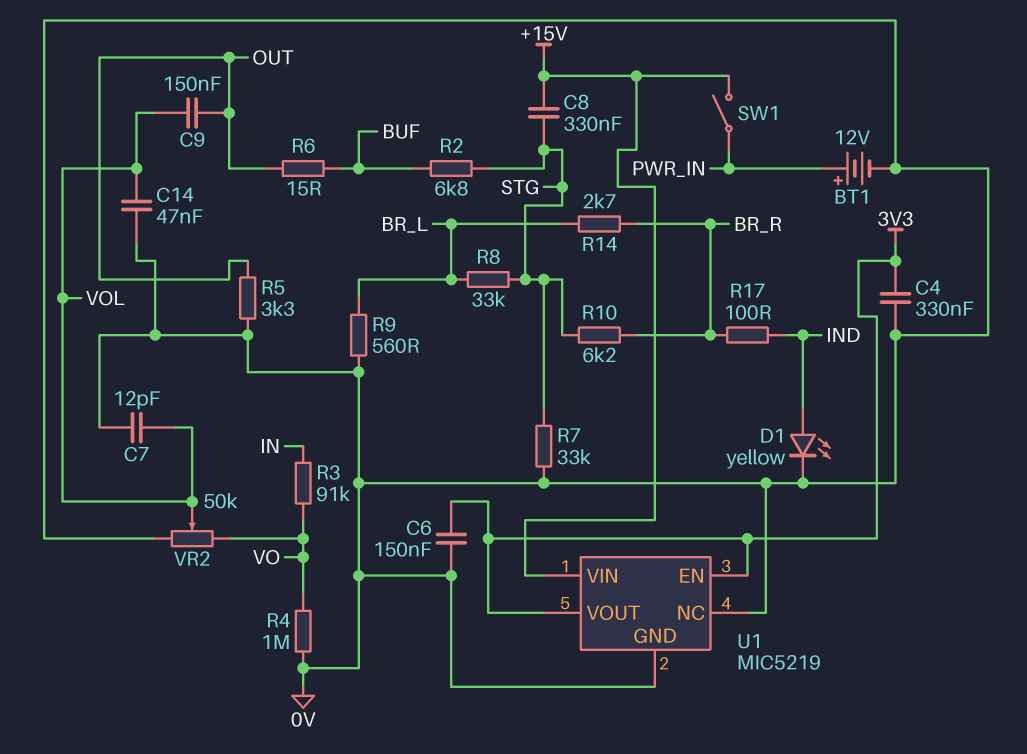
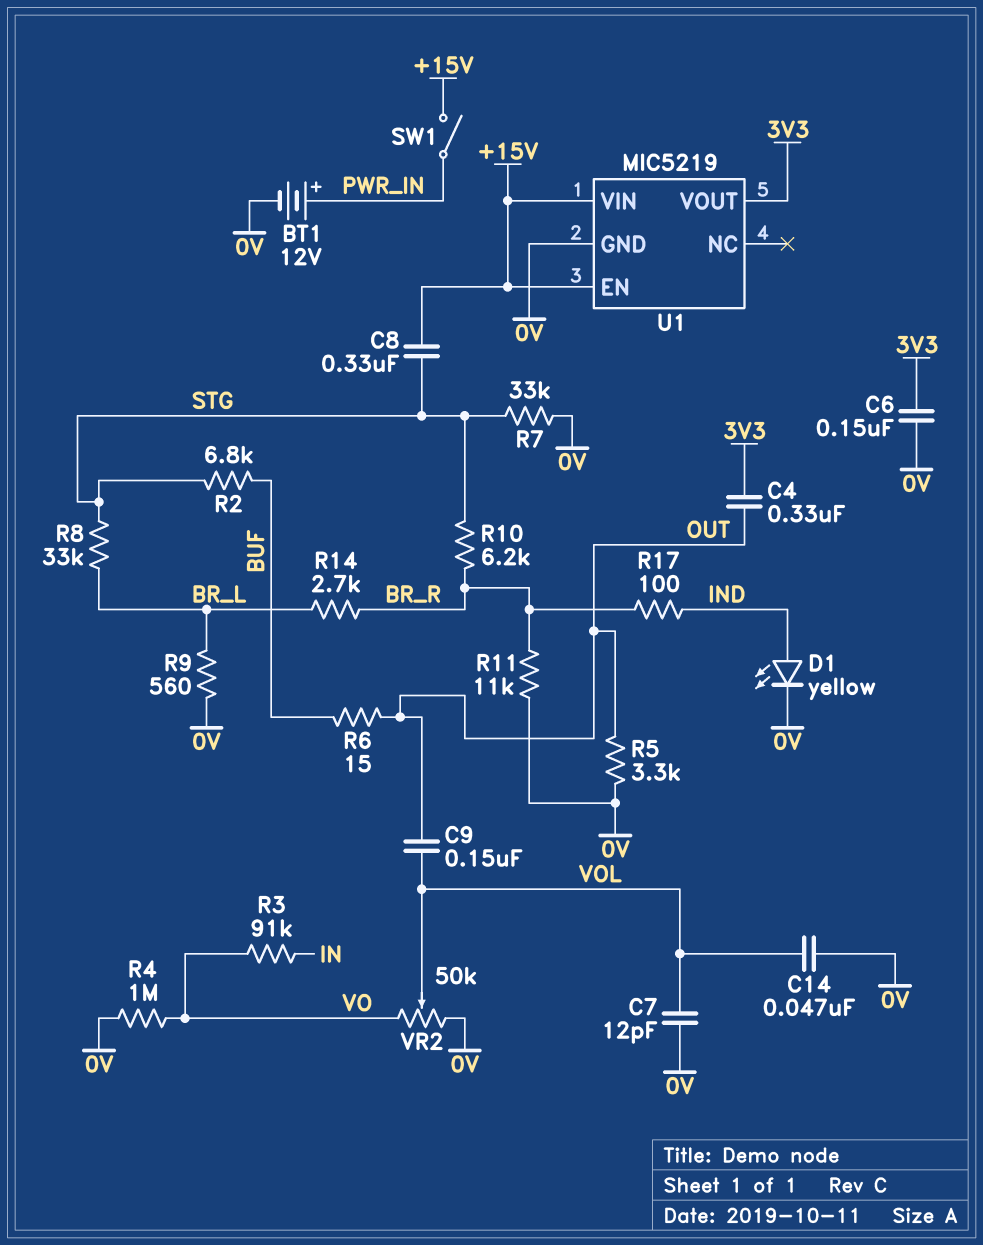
C4: 330nF (0V, 3V3) -> 330nF (3V3, OUT)
R11: none -> 11k (0V, BR_R)
U1 pin EN: 3V3 -> +15V
U1 pin NC: 0V -> none

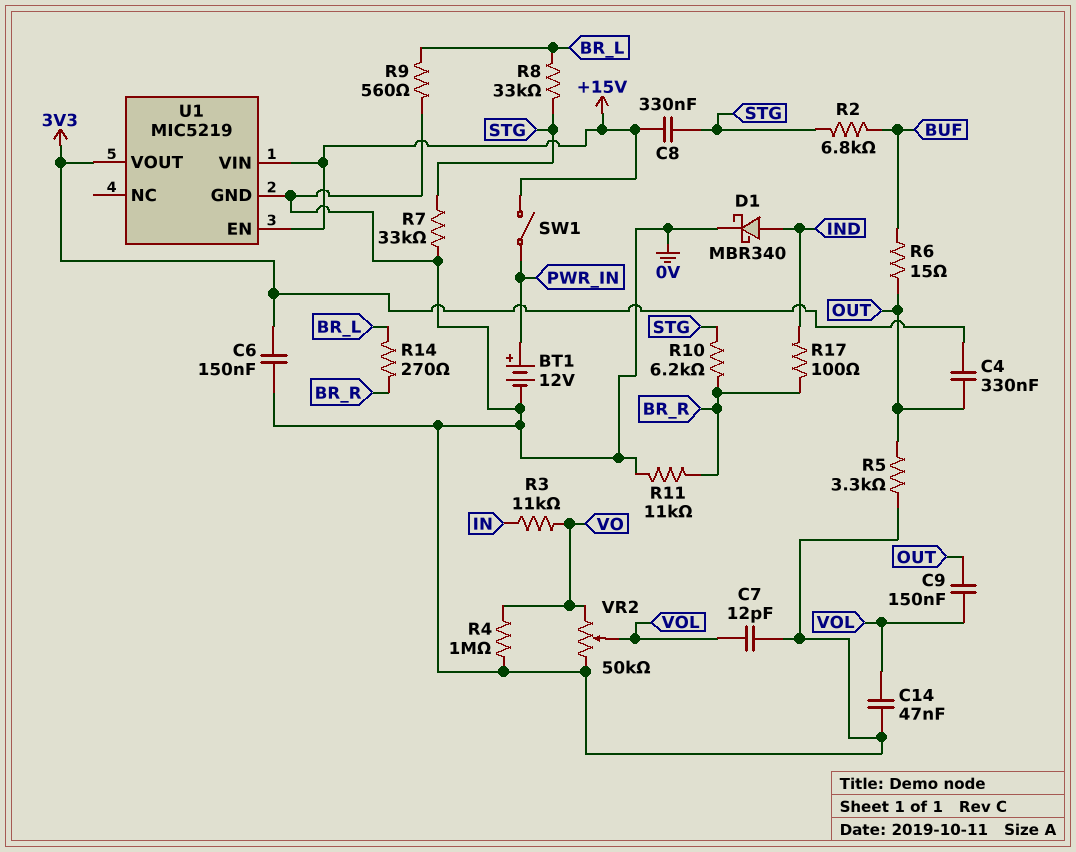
D1: LED yellow (A IND, K 0V) -> schottky MBR340 (A IND, K 0V)
R3: 91k (IN, VO) -> 11k (IN, VO)
R14: 2.7k (BR_L, BR_R) -> 270 (BR_L, BR_R)

